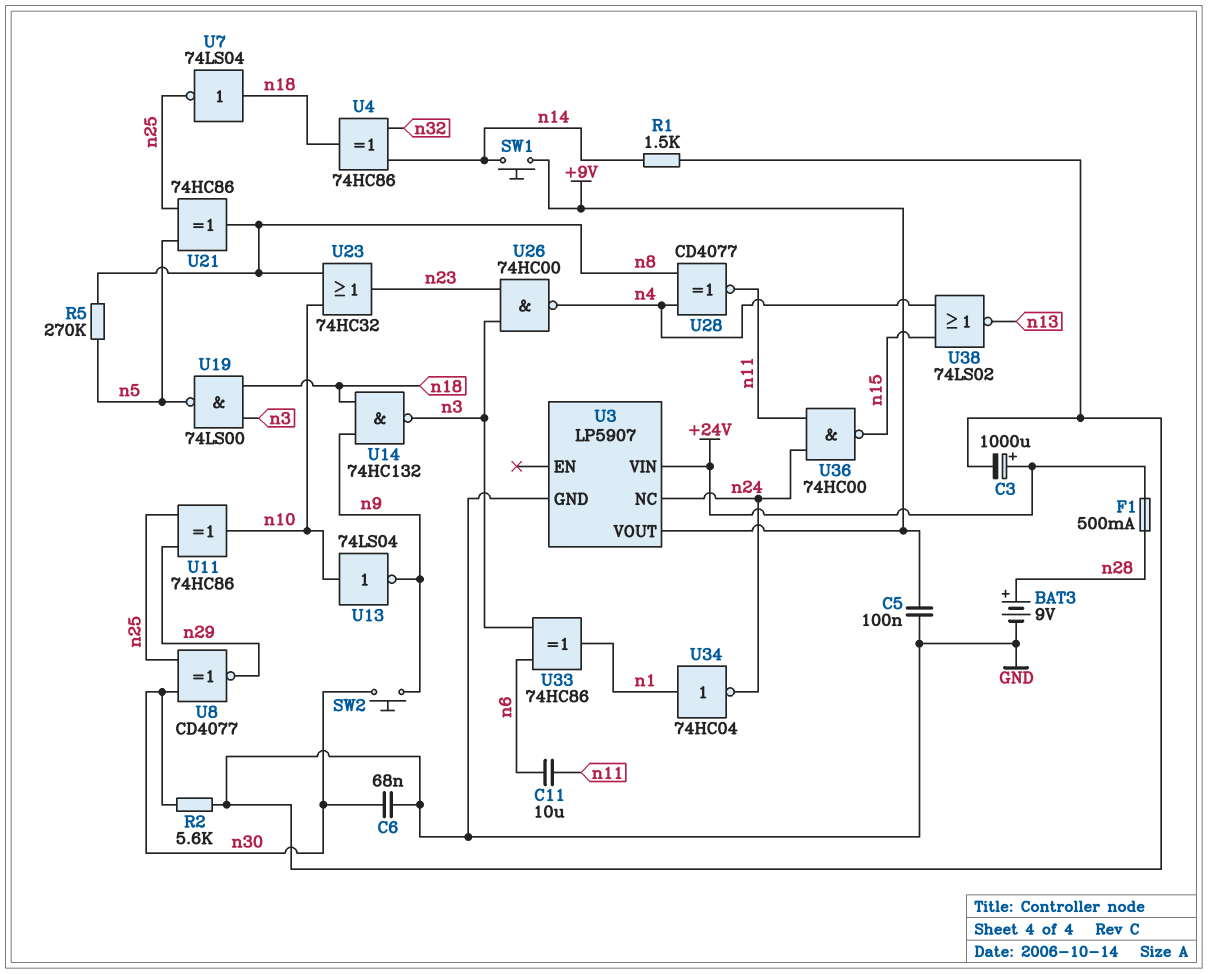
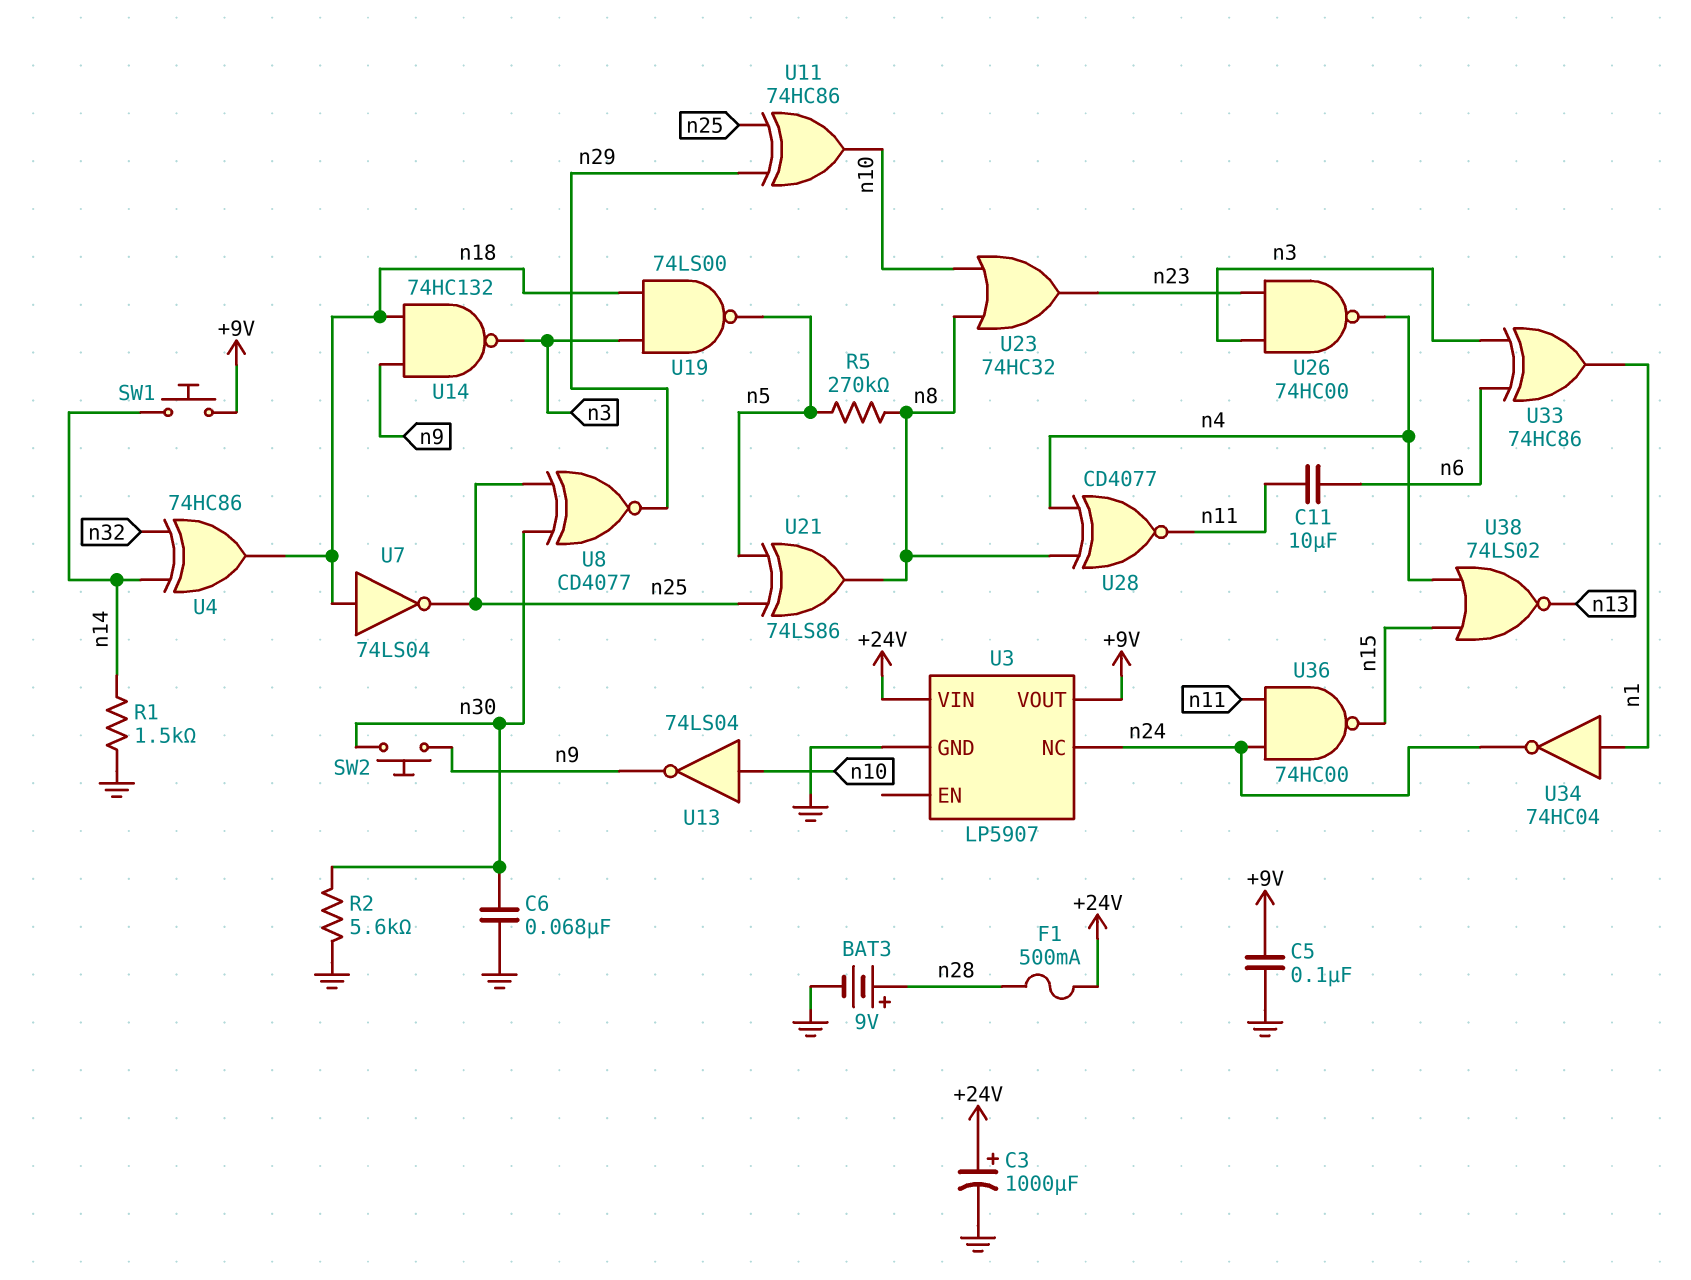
U21: XOR 74HC86 (in n5, in n25, out n8) -> XOR 74LS86 (in n5, in n25, out n8)

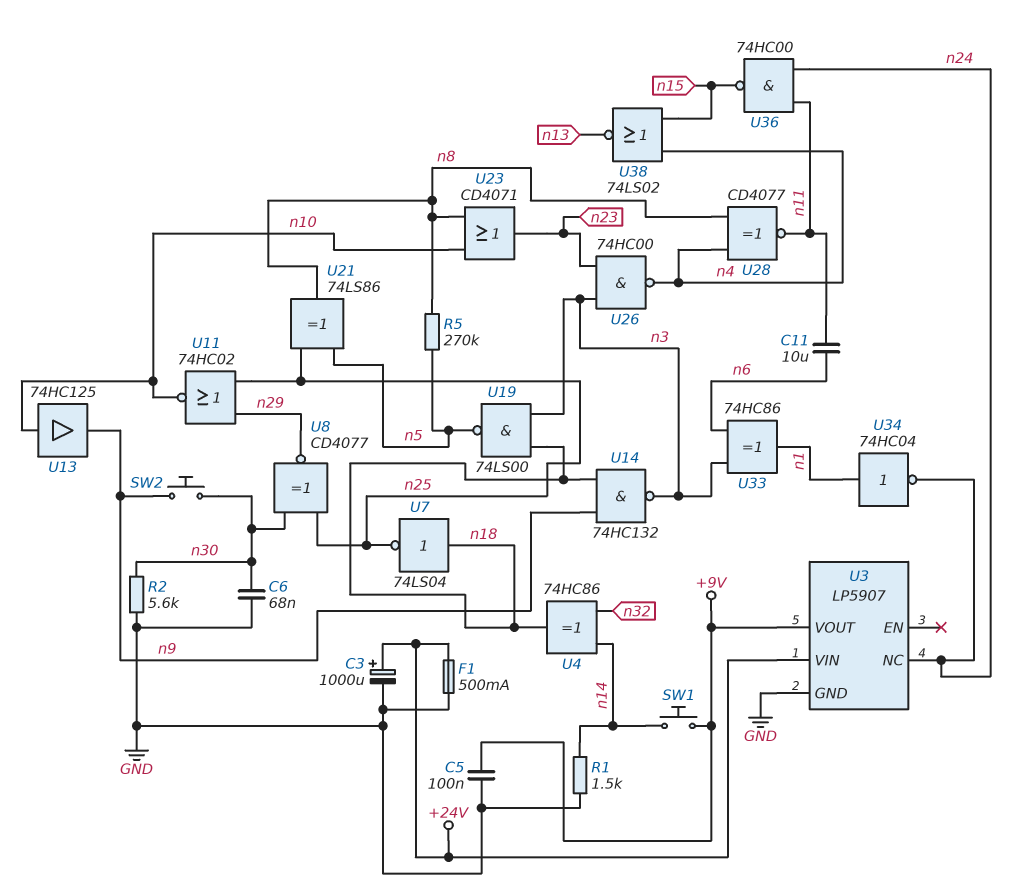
BAT3: 9V (plus n28, minus GND) -> none
F1: 500mA (+24V, n28) -> 500mA (+24V, GND)
U11: XOR 74HC86 (in n25, in n29, out n10) -> NOR 74HC02 (in n25, in n29, out n10)
U13: NOT 74LS04 (in n10, out n9) -> buffer 74HC125 (in n10, out n9)
U23: OR 74HC32 (in n8, in n10, out n23) -> OR CD4071 (in n8, in n10, out n23)

